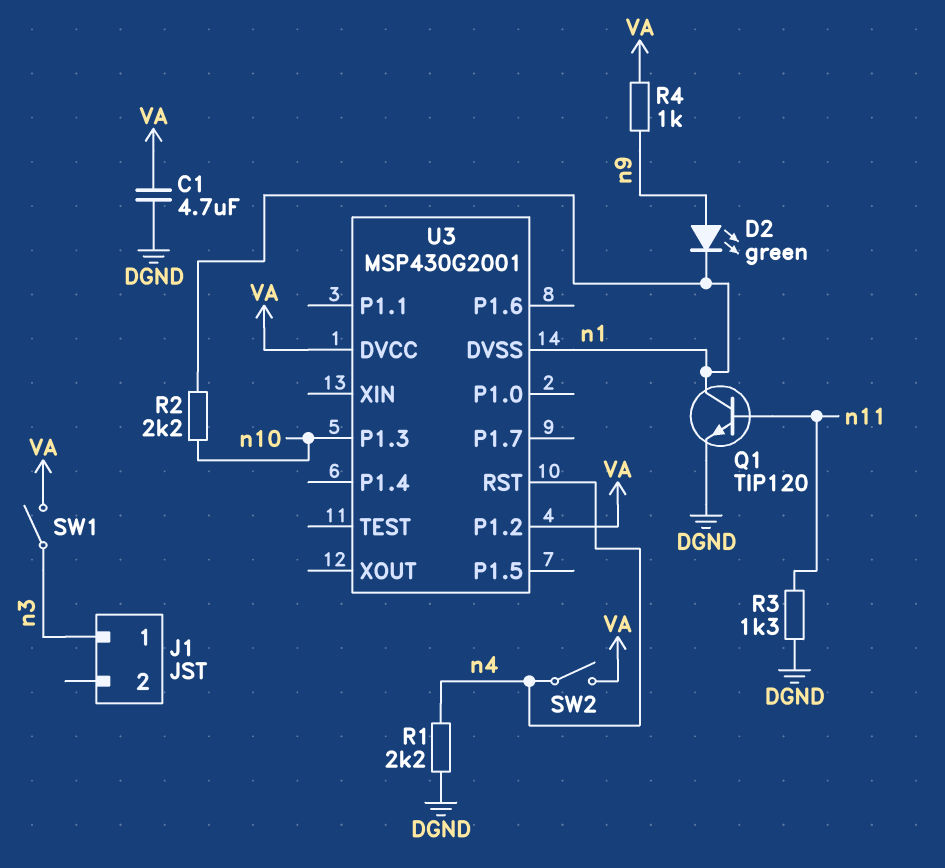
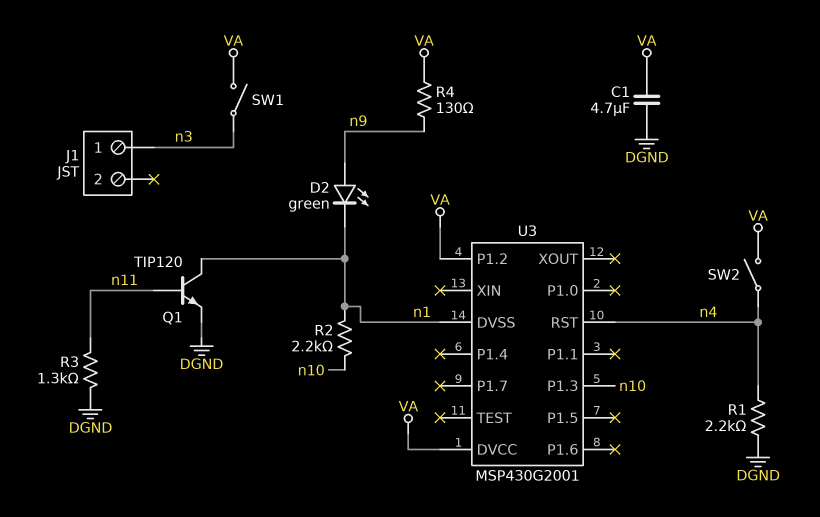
R4: 1k (VA, n9) -> 130 (VA, n9)

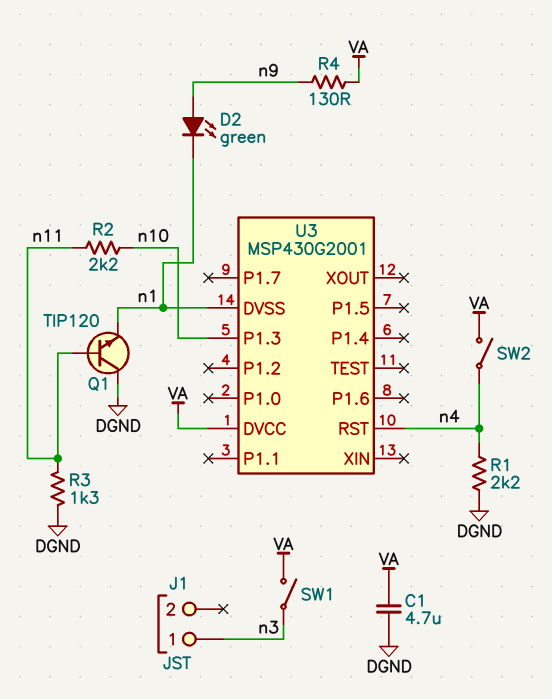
Q1: NPN TIP120 (B n11, C n1, E DGND) -> NPN TIP120 (B n11, C DGND, E n1)
R2: 2.2k (n1, n10) -> 2.2k (n10, n11)
U3 pin P1.2: VA -> none

